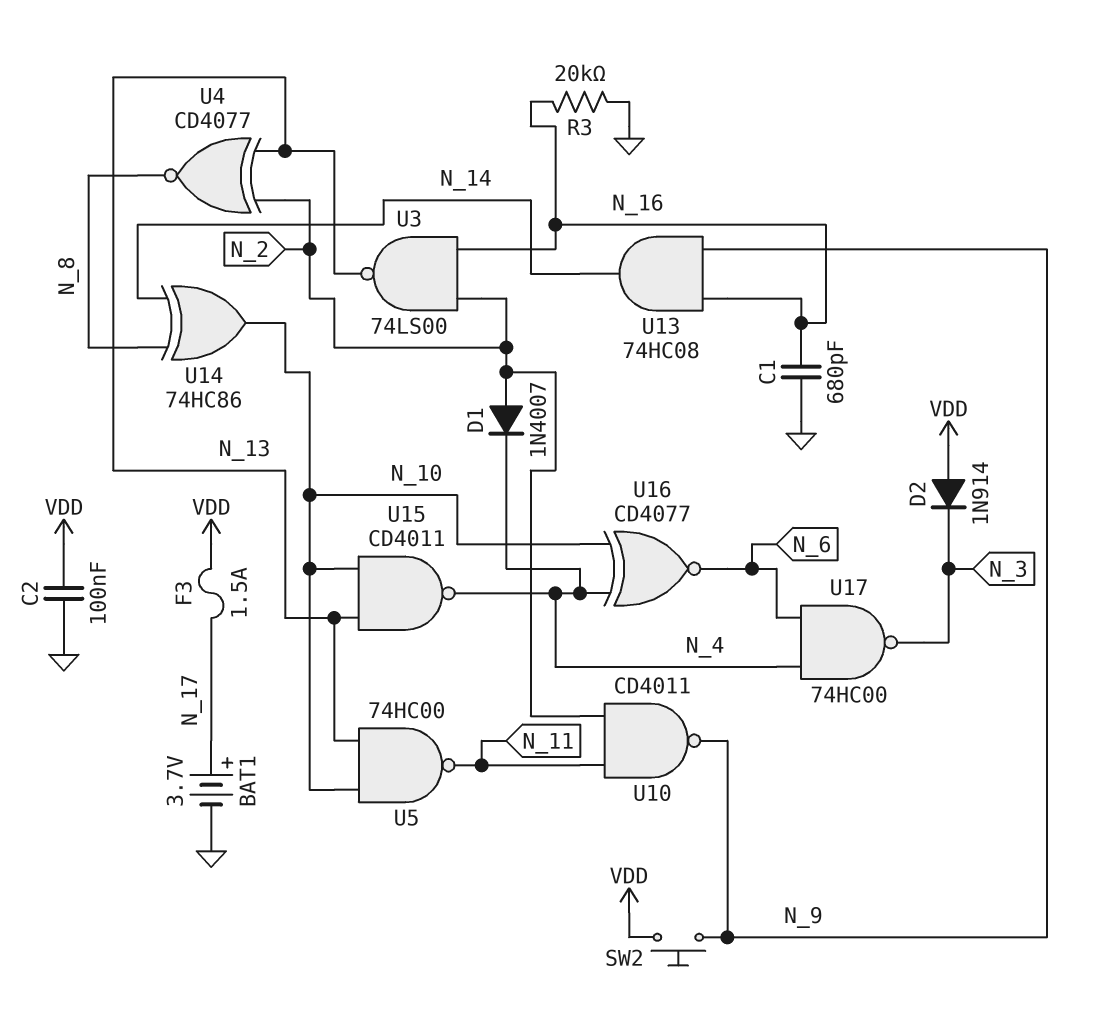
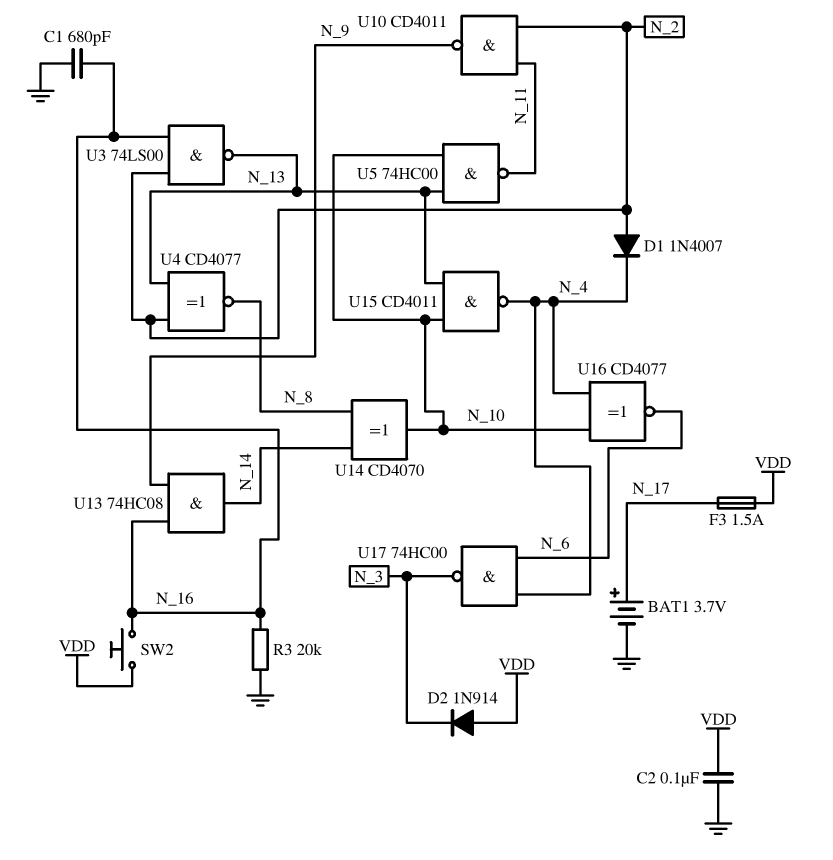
SW2: button (N_9, VDD) -> button (N_16, VDD)
U14: XOR 74HC86 (in N_8, in N_14, out N_10) -> XOR CD4070 (in N_8, in N_14, out N_10)

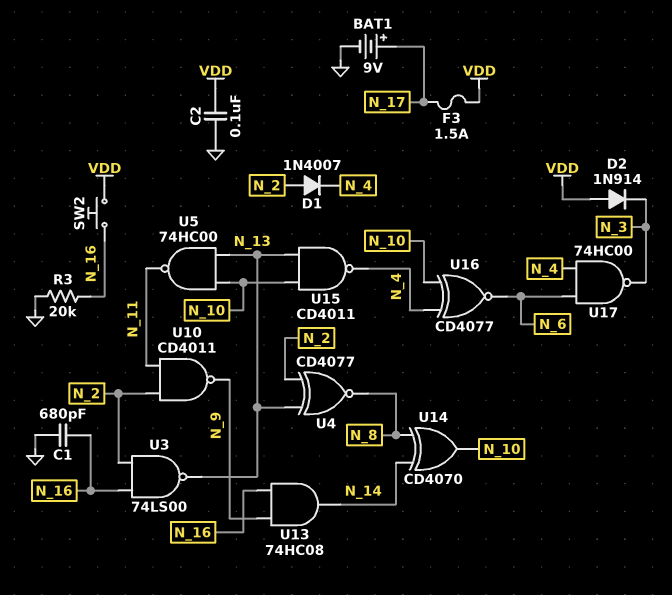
BAT1: 3.7V (plus N_17, minus GND) -> 9V (plus N_17, minus GND)

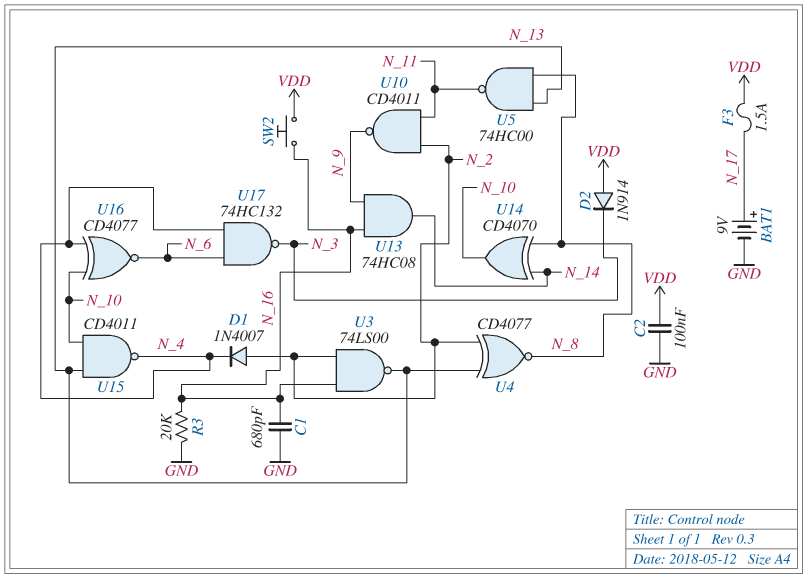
U5: NAND 74HC00 (in N_10, in N_13, out N_11) -> NAND 74HC00 (in N_8, in N_13, out N_11)
U17: NAND 74HC00 (in N_4, in N_6, out N_3) -> NAND 74HC132 (in N_4, in N_6, out N_3)

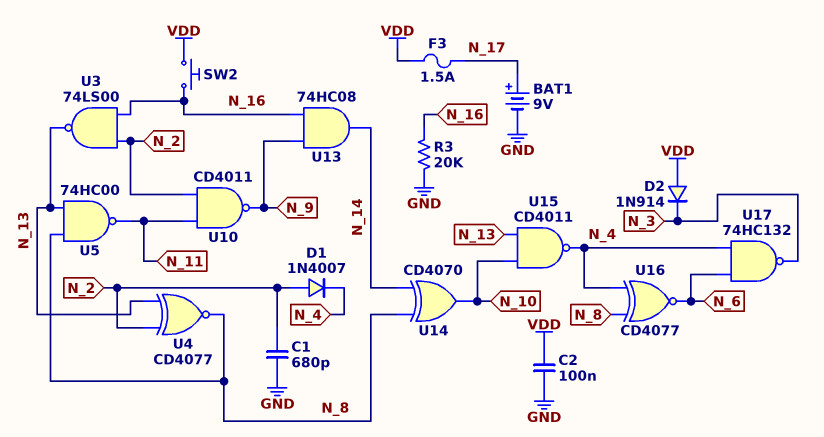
C1: 680pF (GND, N_16) -> 680pF (GND, N_2)
U16: XNOR CD4077 (in N_4, in N_10, out N_6) -> XNOR CD4077 (in N_4, in N_8, out N_6)

